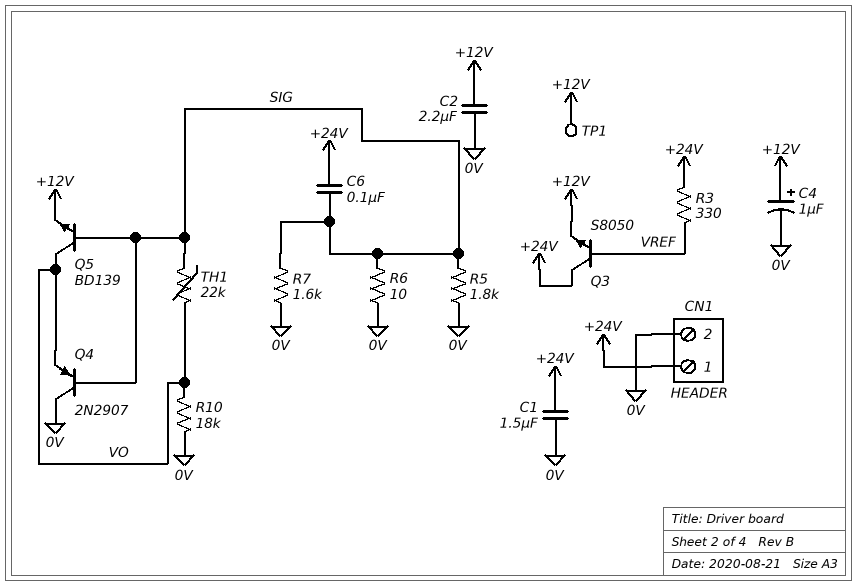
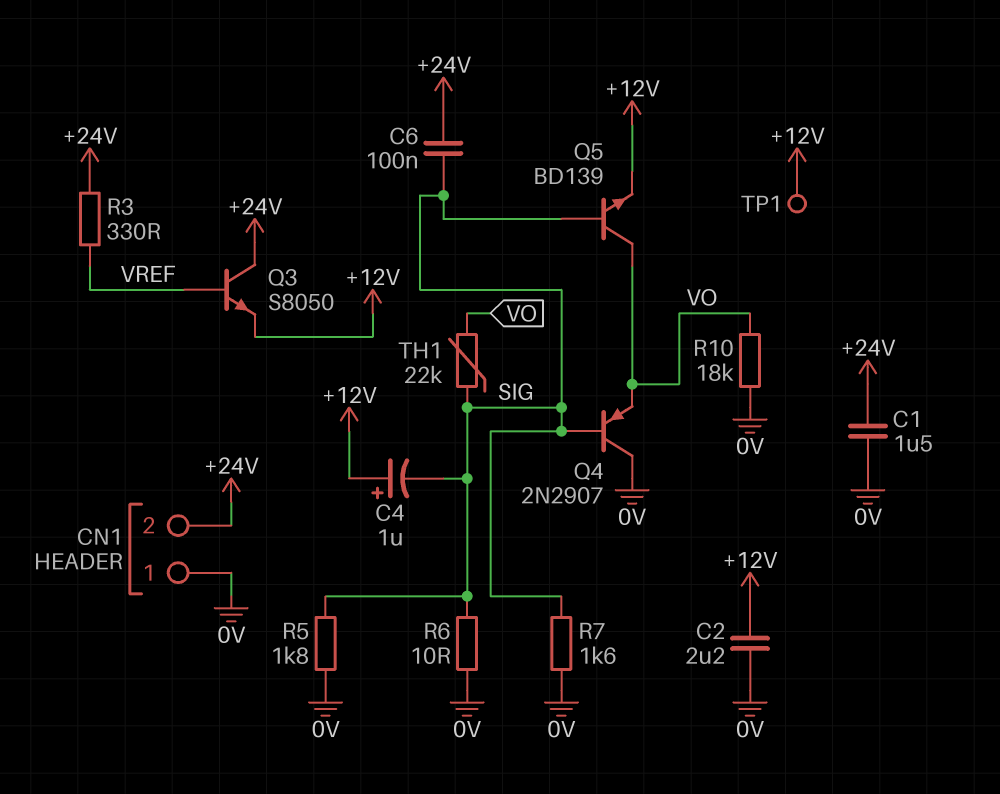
C4: 1uF (plus +12V, minus 0V) -> 1uF (plus +12V, minus SIG)
CN1 pin 1: +24V -> 0V
CN1 pin 2: 0V -> +24V

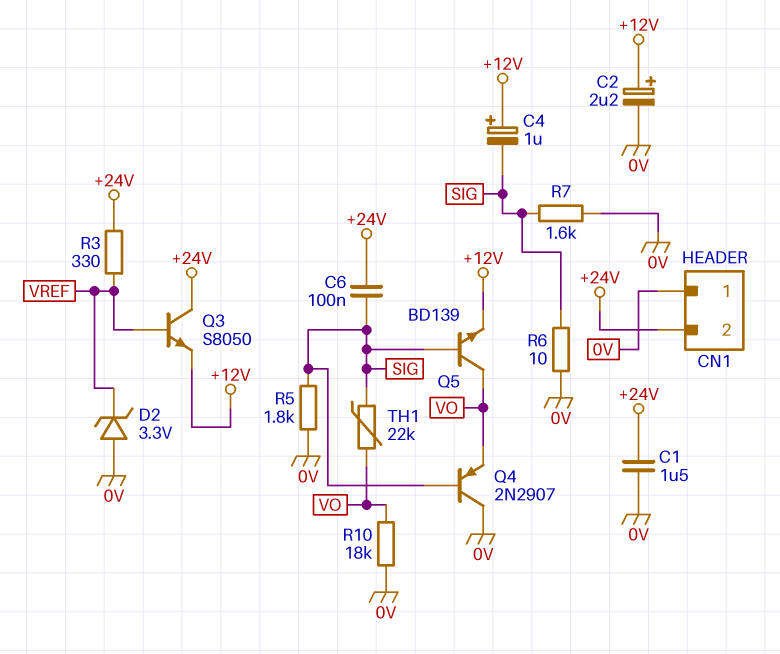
C2: 2.2uF (+12V, 0V) -> 2.2uF (plus +12V, minus 0V)
D2: none -> zener 3.3V (A 0V, K VREF)
TP1: test point (+12V) -> none

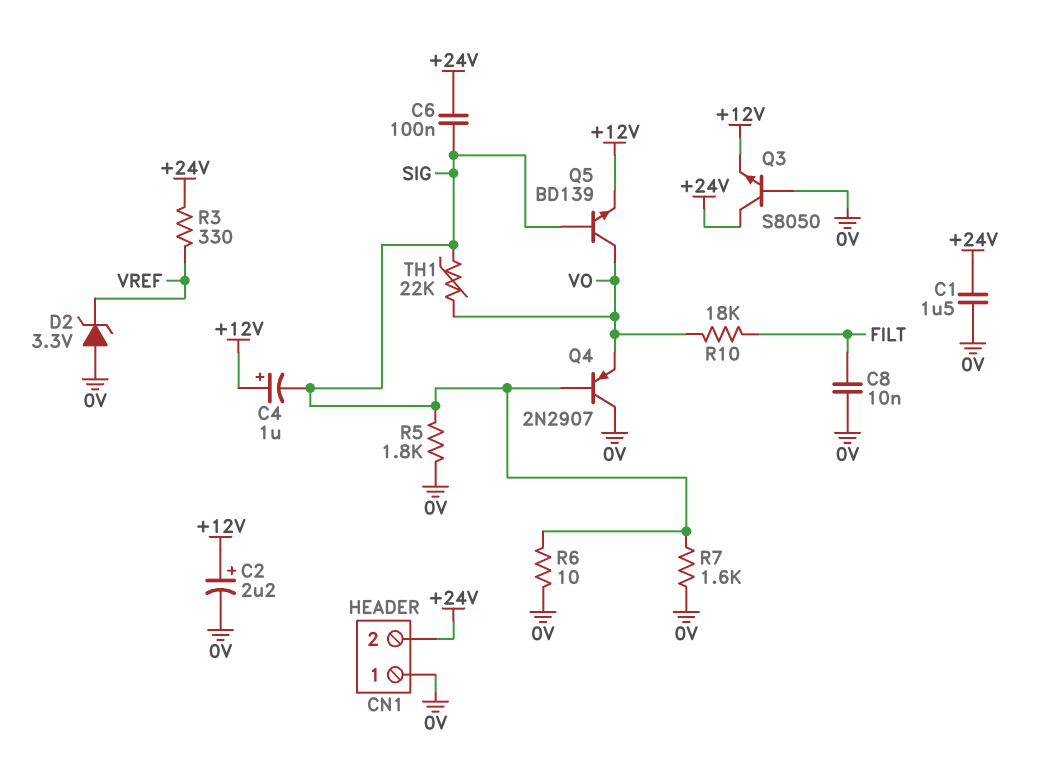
C8: none -> 10nF (0V, FILT)
Q3: NPN S8050 (B VREF, C +24V, E +12V) -> NPN S8050 (B 0V, C +24V, E +12V)
R10: 18k (0V, VO) -> 18k (FILT, VO)

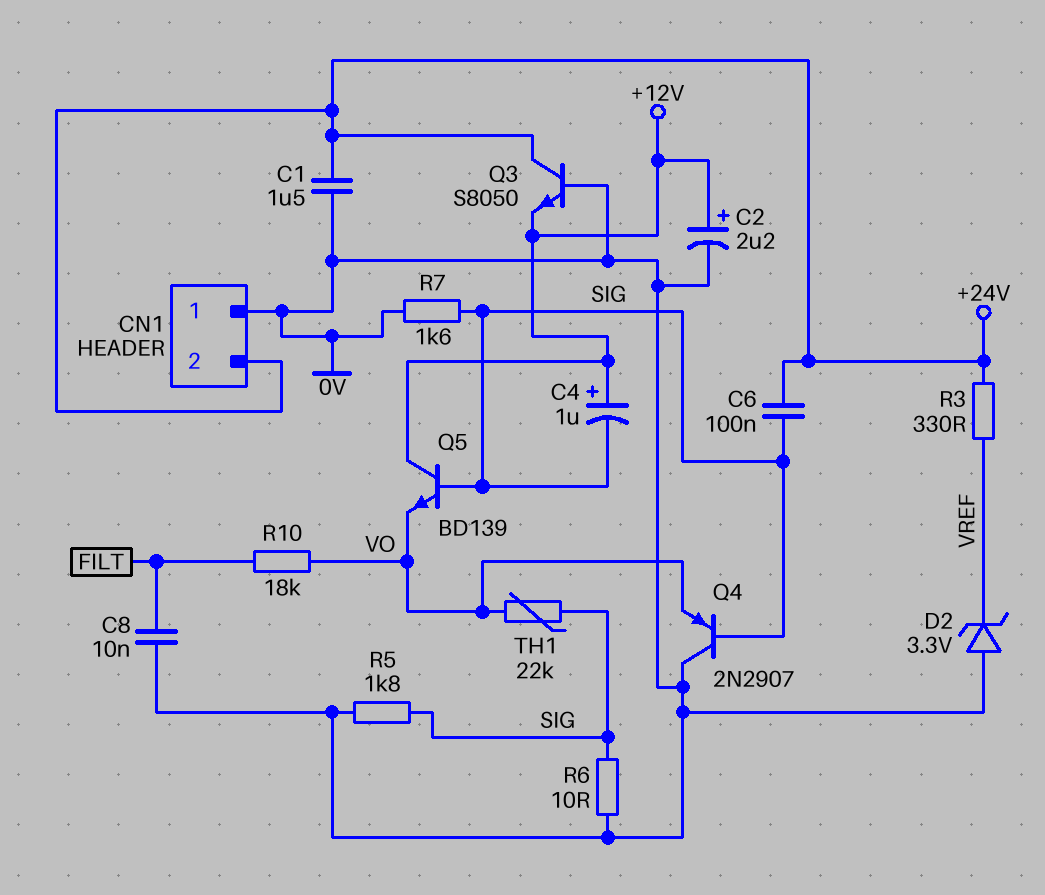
Q5: NPN BD139 (B SIG, C VO, E +12V) -> NPN BD139 (B SIG, C +12V, E VO)

